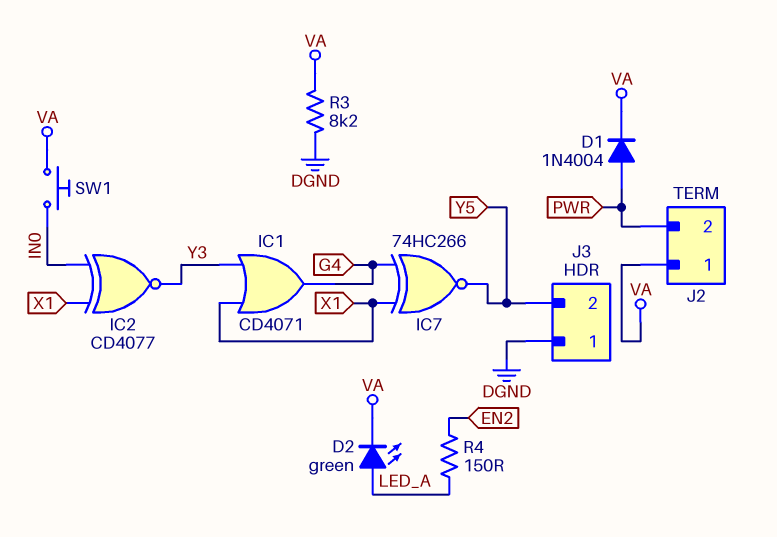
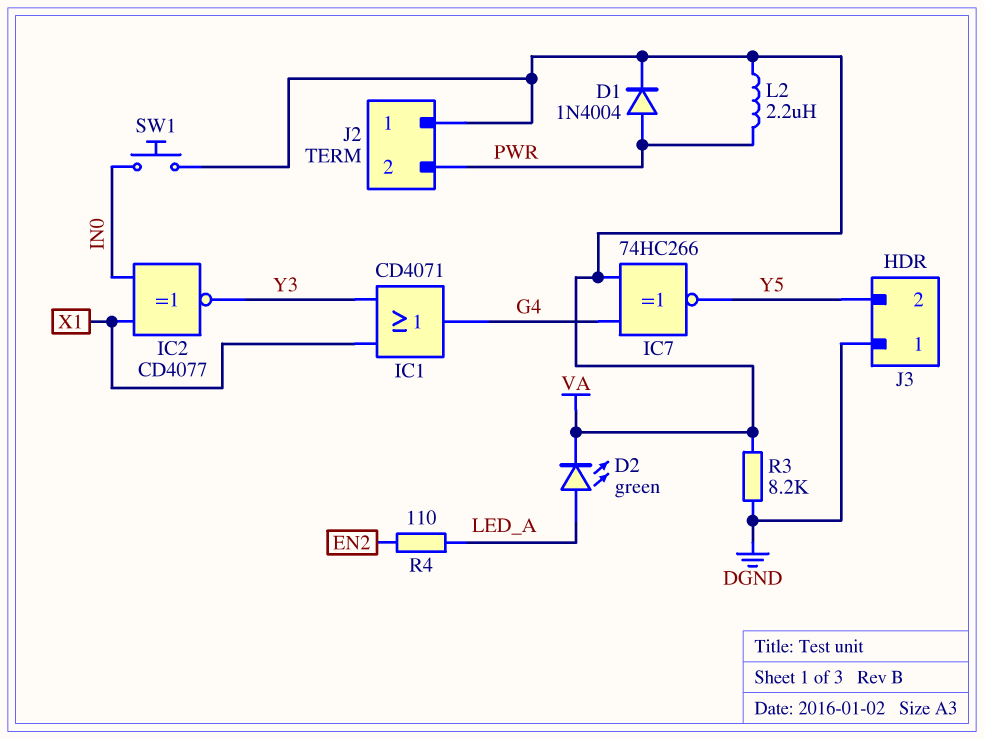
IC7: XNOR 74HC266 (in G4, in X1, out Y5) -> XNOR 74HC266 (in G4, in VA, out Y5)
L2: none -> 2.2uH (PWR, VA)
R4: 150 (EN2, LED_A) -> 110 (EN2, LED_A)

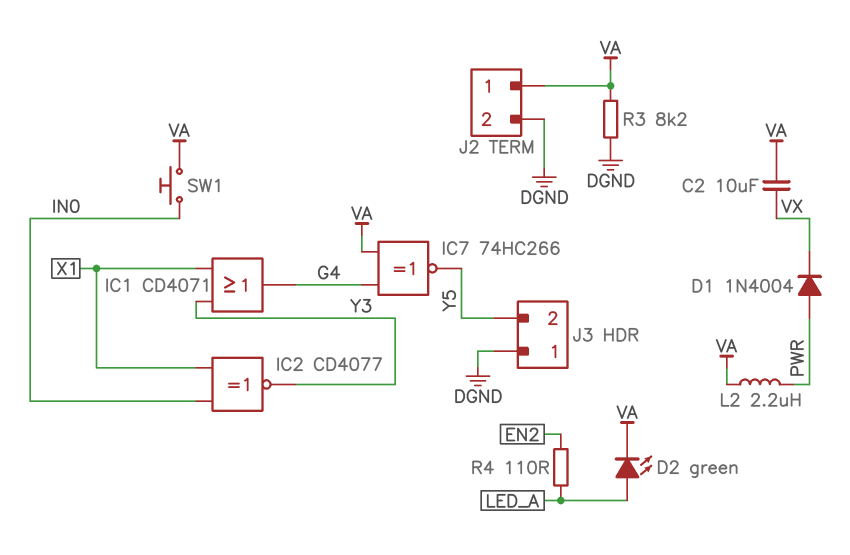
C2: none -> 10uF (VA, VX)
D1: diode 1N4004 (A PWR, K VA) -> diode 1N4004 (A PWR, K VX)
J2 pin 2: PWR -> DGND

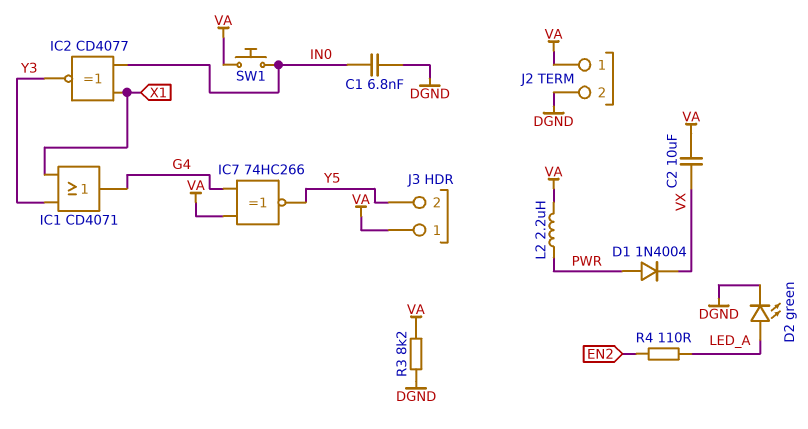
C1: none -> 6.8nF (DGND, IN0)
D2: LED green (A LED_A, K VA) -> LED green (A LED_A, K DGND)
J3 pin 1: DGND -> VA

